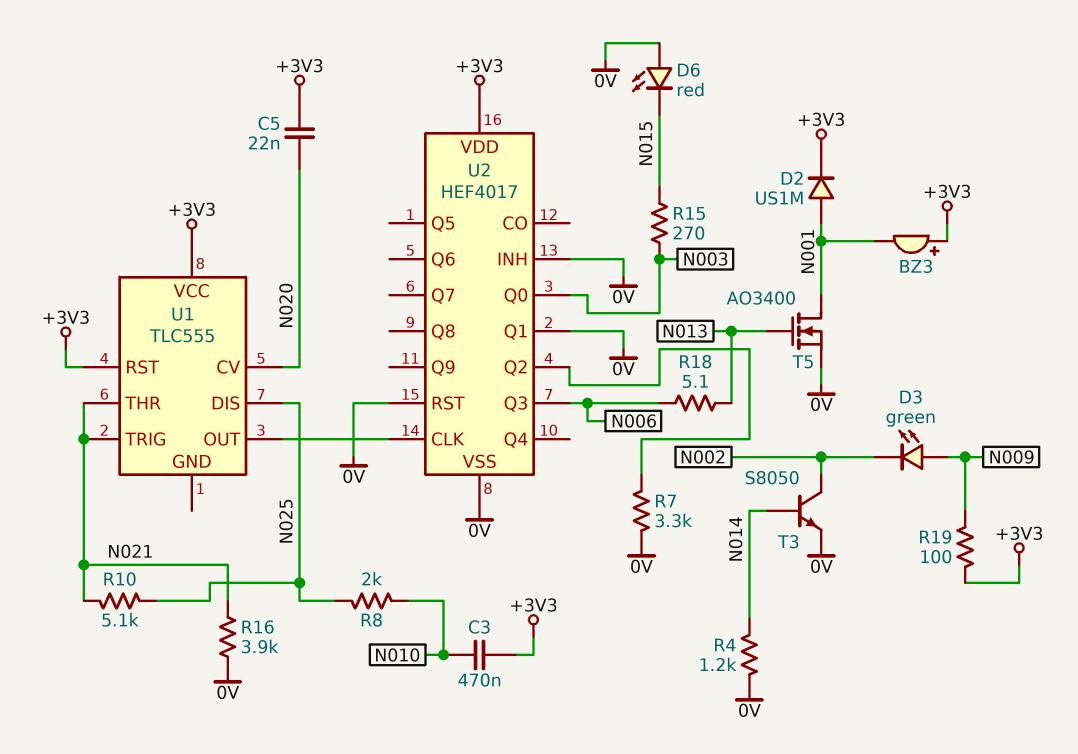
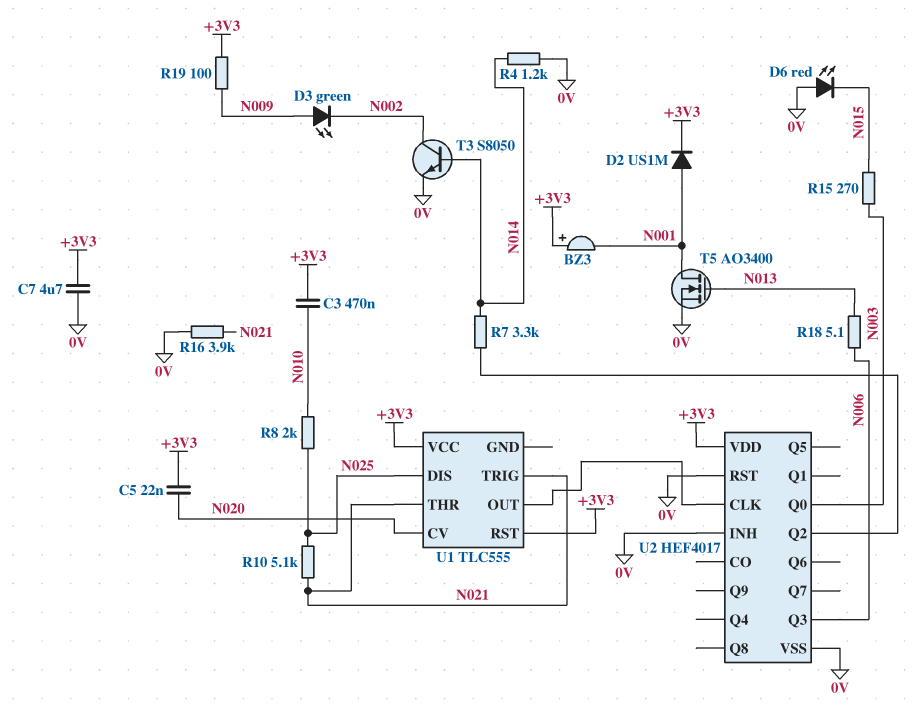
C7: none -> 4.7uF (+3V3, 0V)
R7: 3.3k (0V, U2/Q2) -> 3.3k (N014, U2/Q2)
U2 pin Q1: 0V -> none

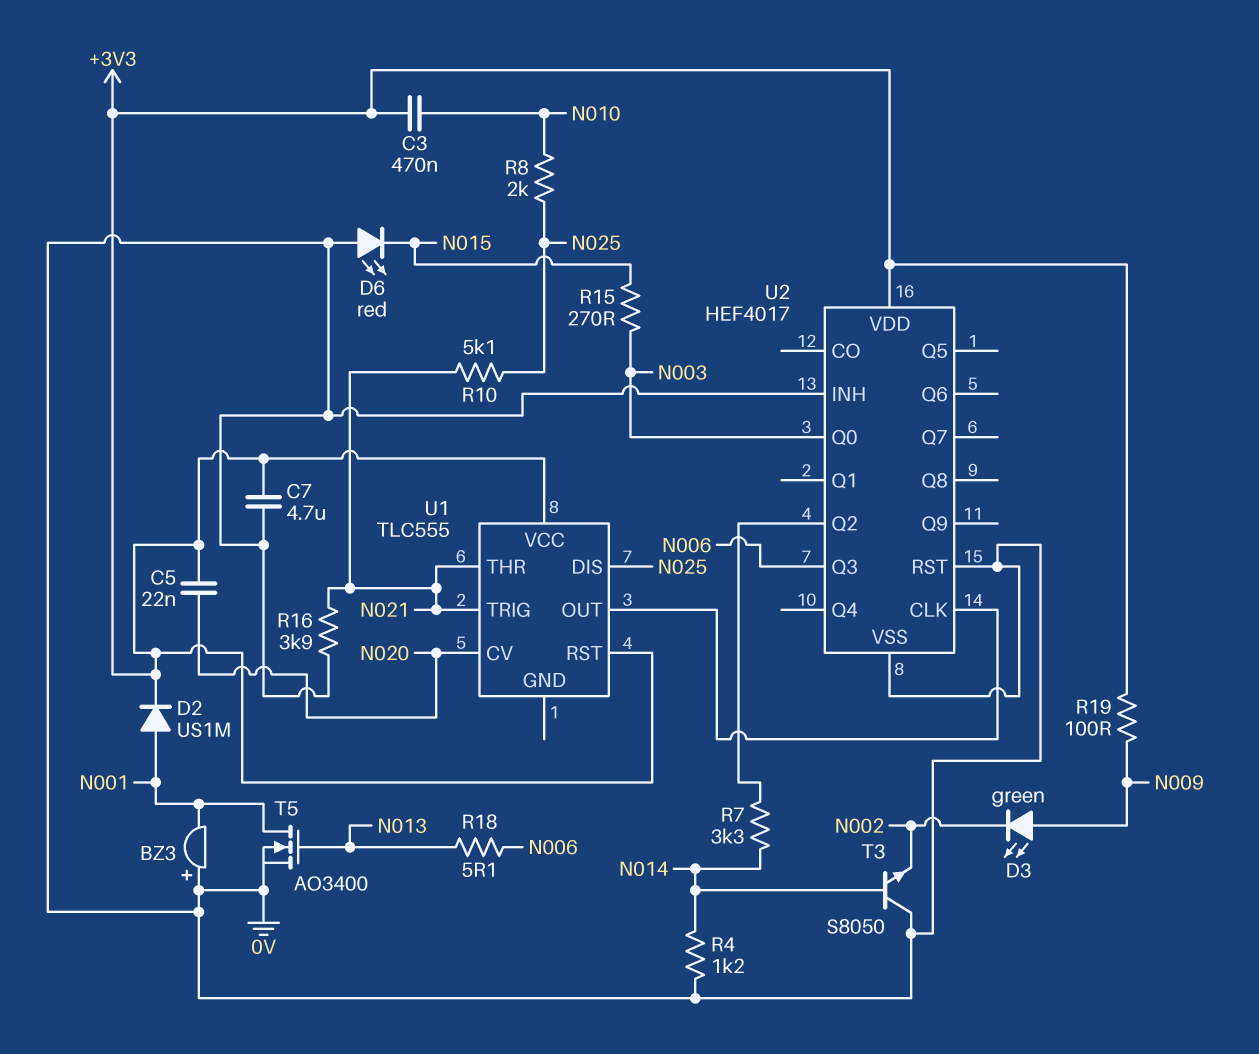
BZ3: buzzer (plus +3V3, minus N001) -> buzzer (plus 0V, minus N001)
T3: NPN S8050 (B N014, C N002, E 0V) -> NPN S8050 (B N014, C 0V, E N002)

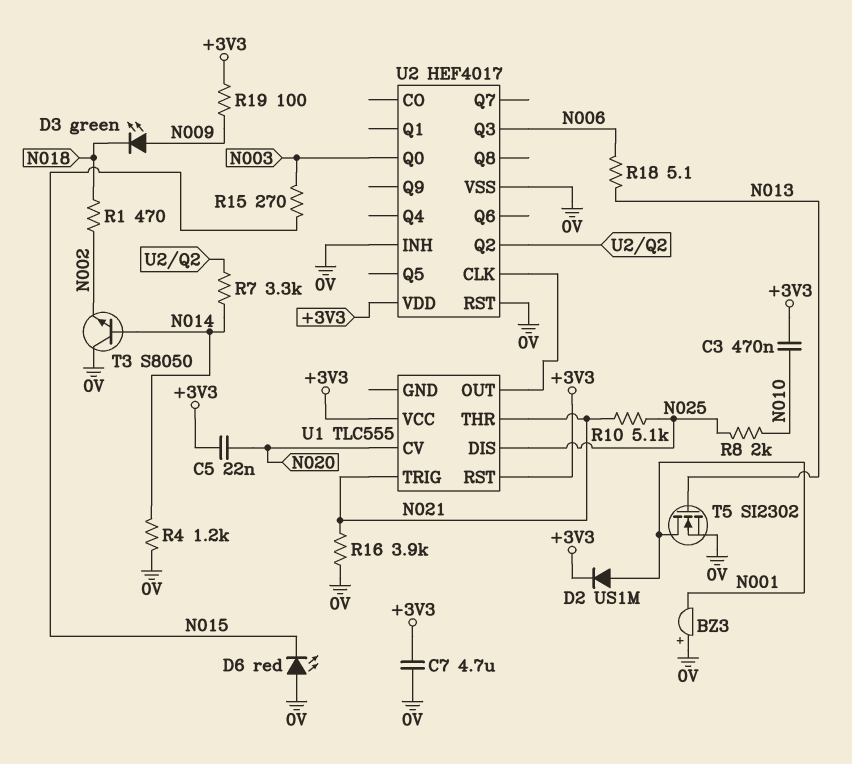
D3: LED green (A N009, K N002) -> LED green (A N009, K N018)
R1: none -> 470 (N002, N018)
T5: NMOS AO3400 (G N013, D N001, S 0V) -> NMOS SI2302 (G N013, D N001, S 0V)

